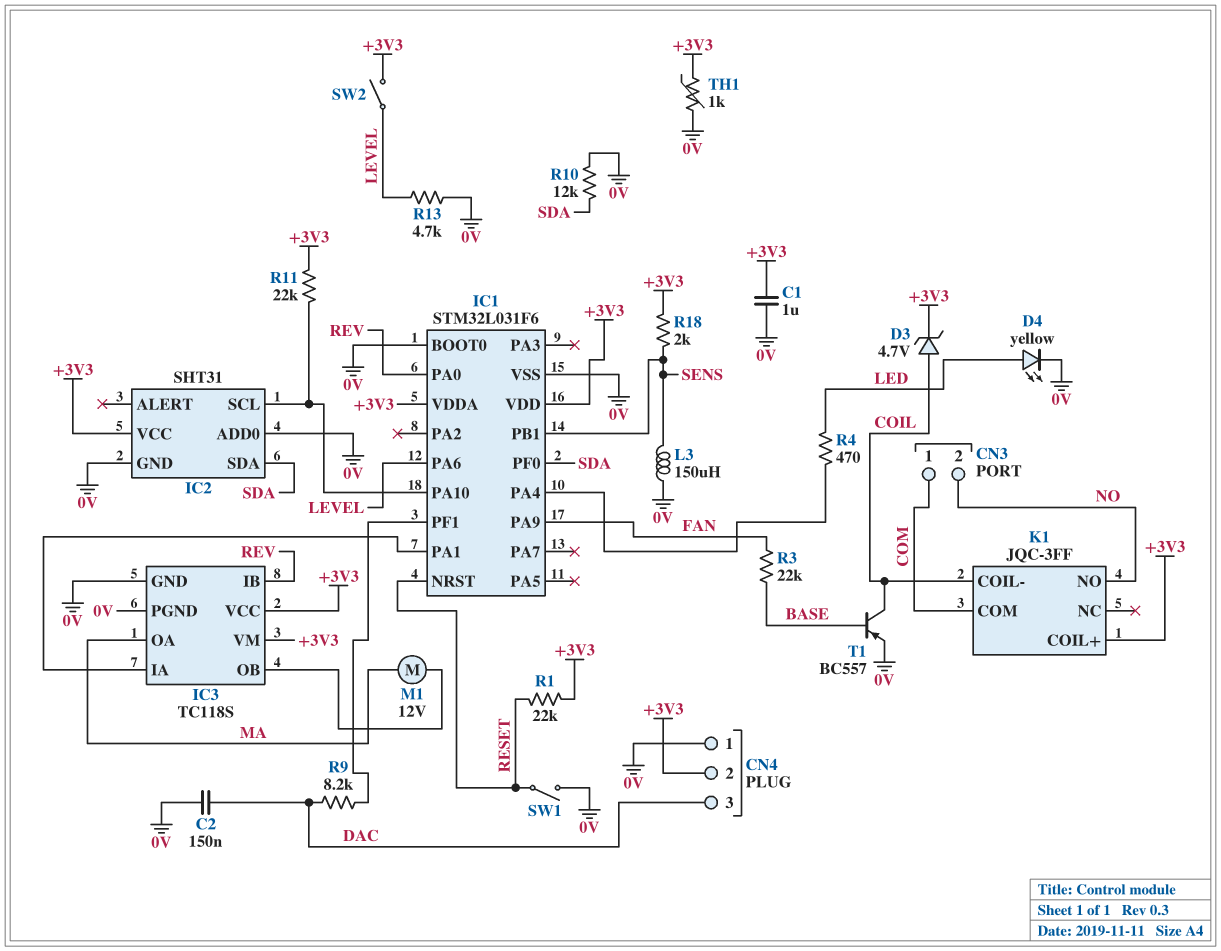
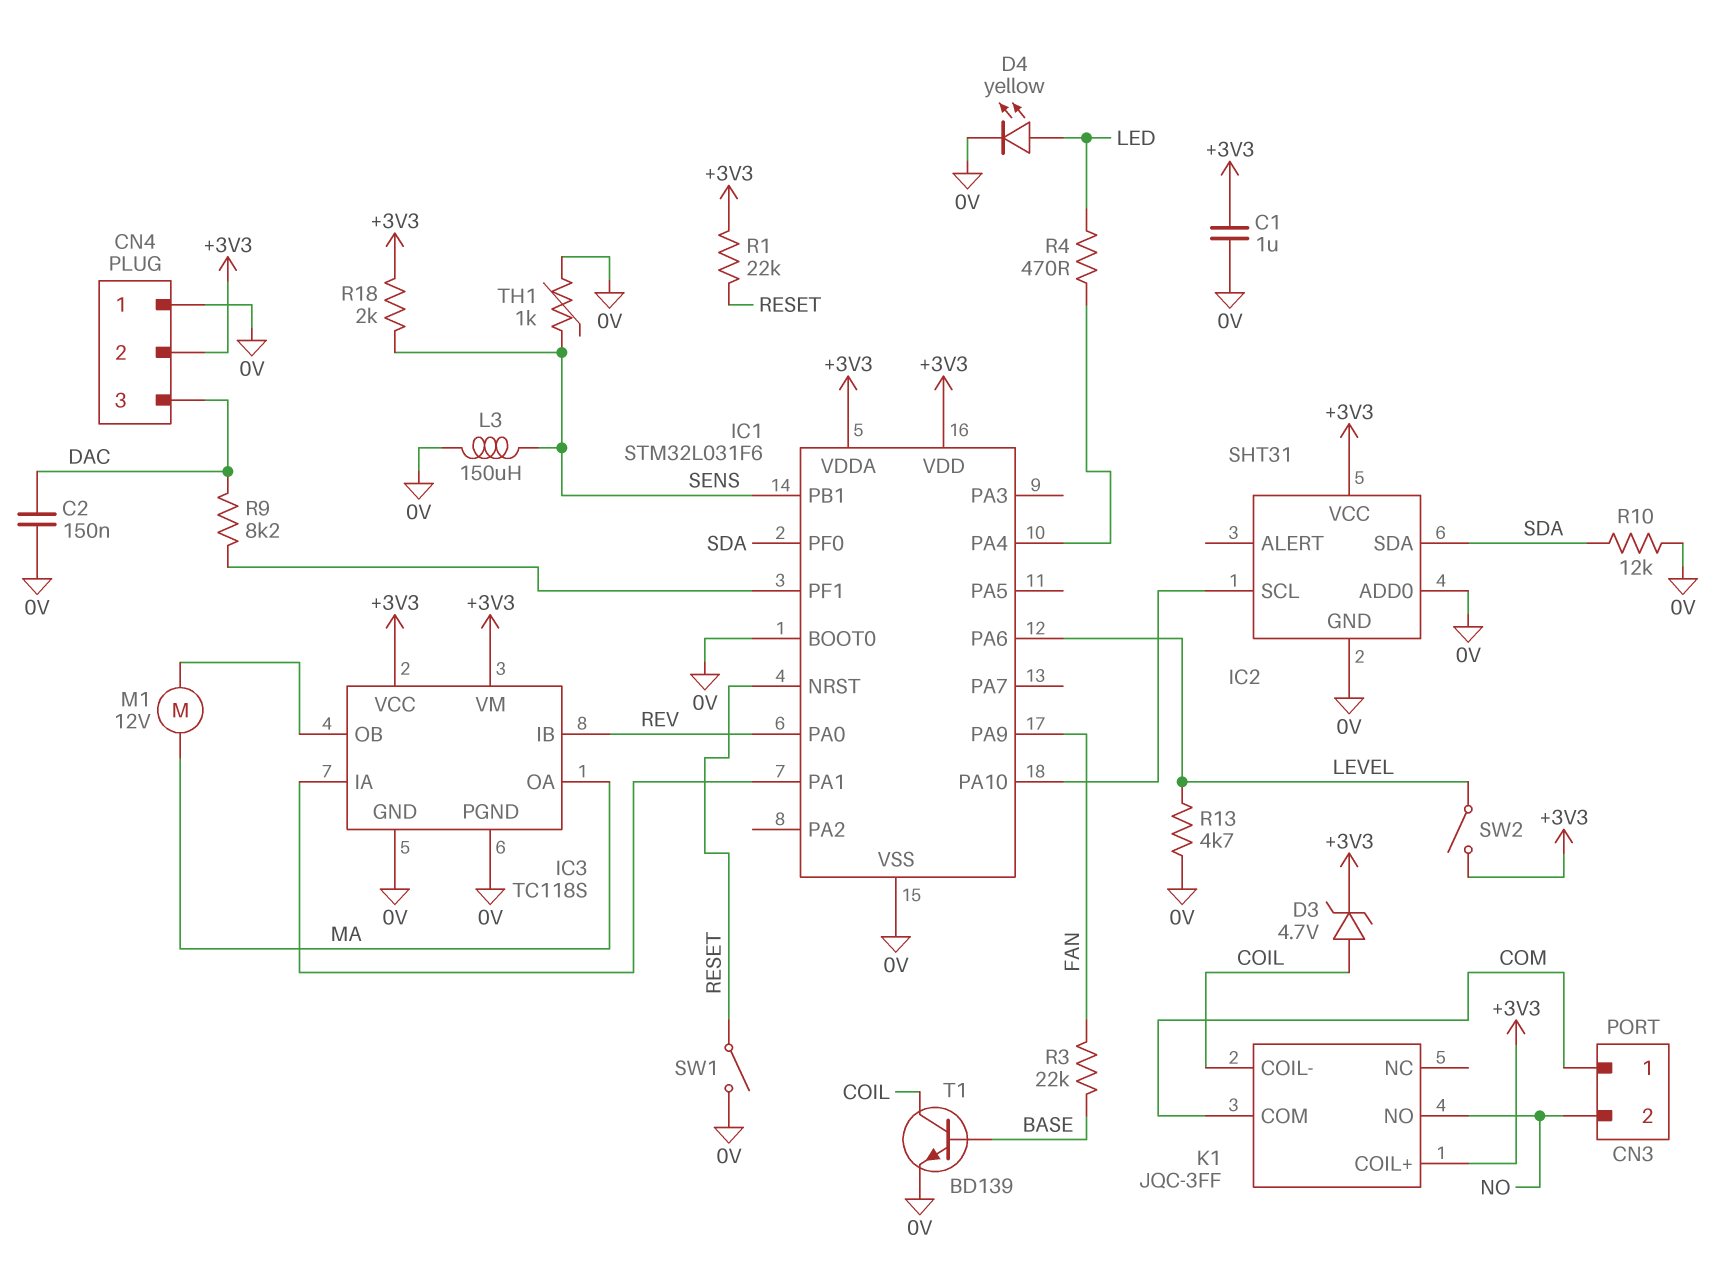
R11: 22k (+3V3, IC1/PA10) -> none
T1: PNP BC557 (B BASE, C COIL, E 0V) -> NPN BD139 (B BASE, C COIL, E 0V)
TH1: 1k (+3V3, 0V) -> 1k (0V, SENS)

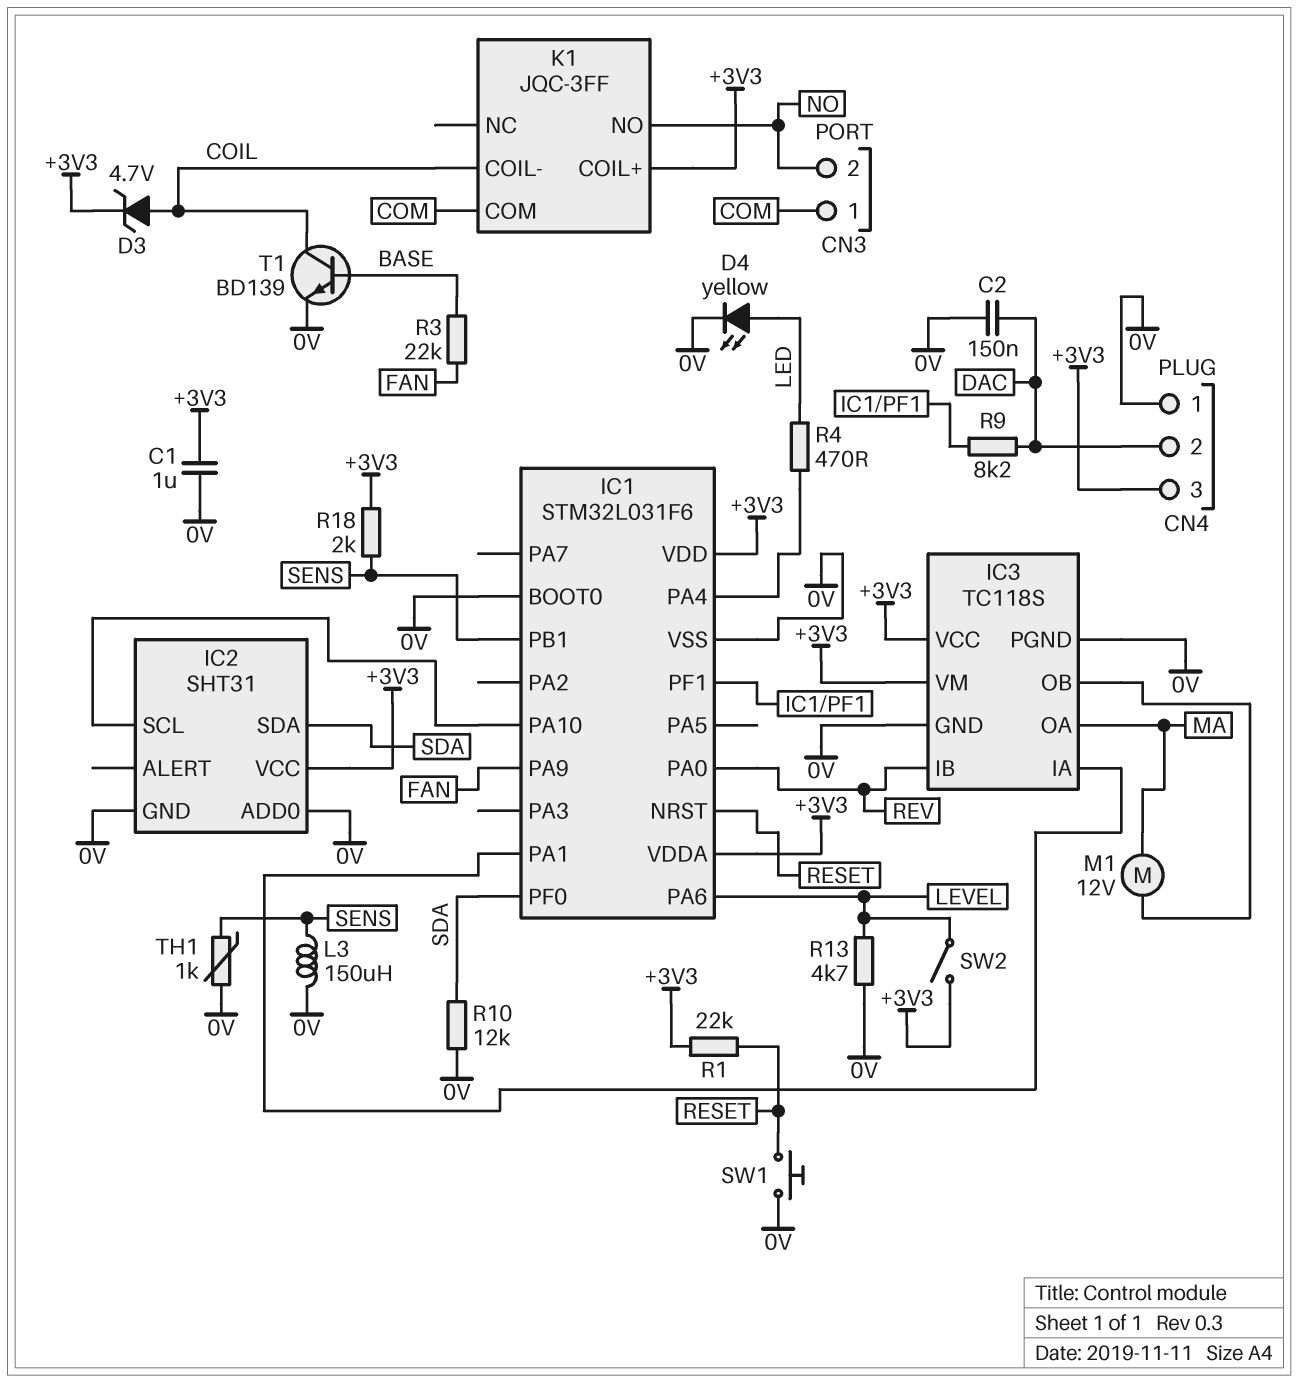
CN4 pin 2: +3V3 -> DAC
CN4 pin 3: DAC -> +3V3
SW1: switch (0V, RESET) -> button (0V, RESET)

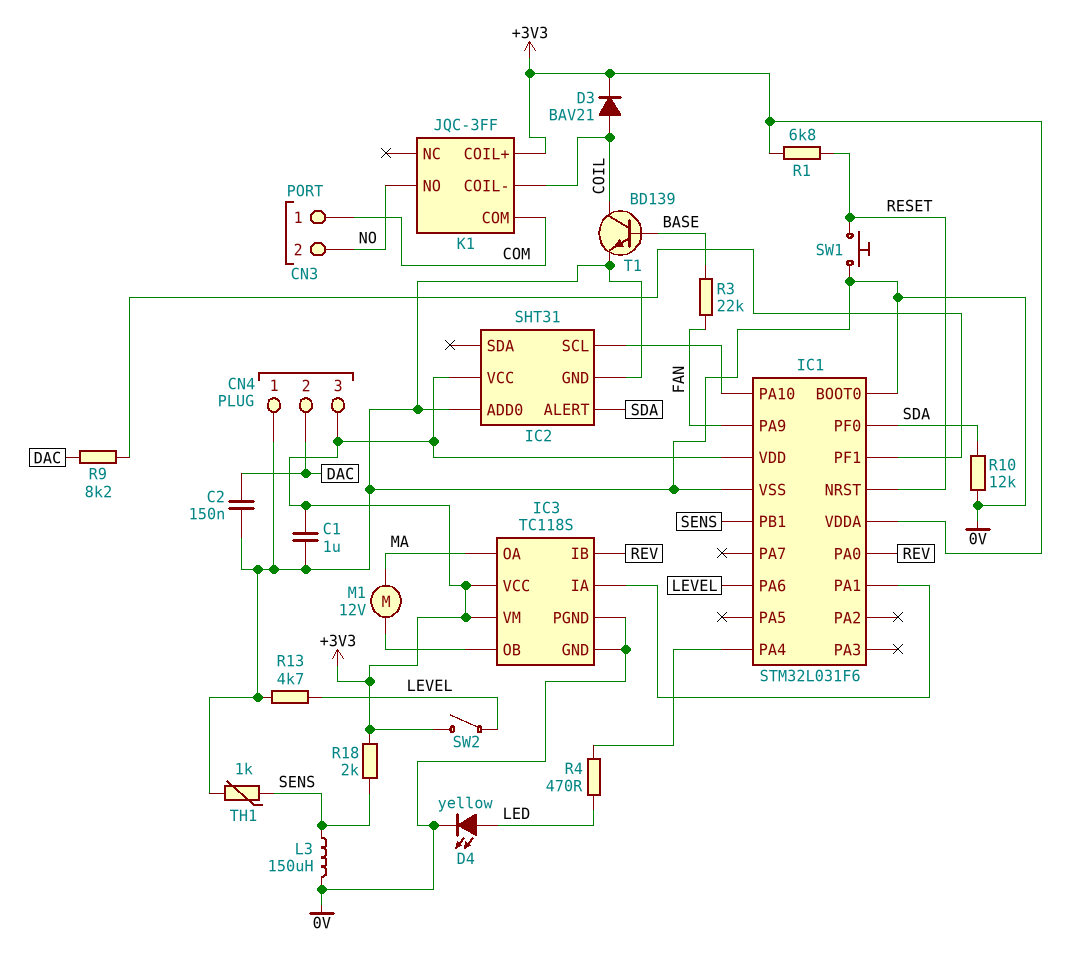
D3: zener 4.7V (A COIL, K +3V3) -> diode BAV21 (A COIL, K +3V3)
IC2 pin ALERT: none -> SDA
IC2 pin SDA: SDA -> none
R1: 22k (+3V3, RESET) -> 6.8k (+3V3, RESET)

